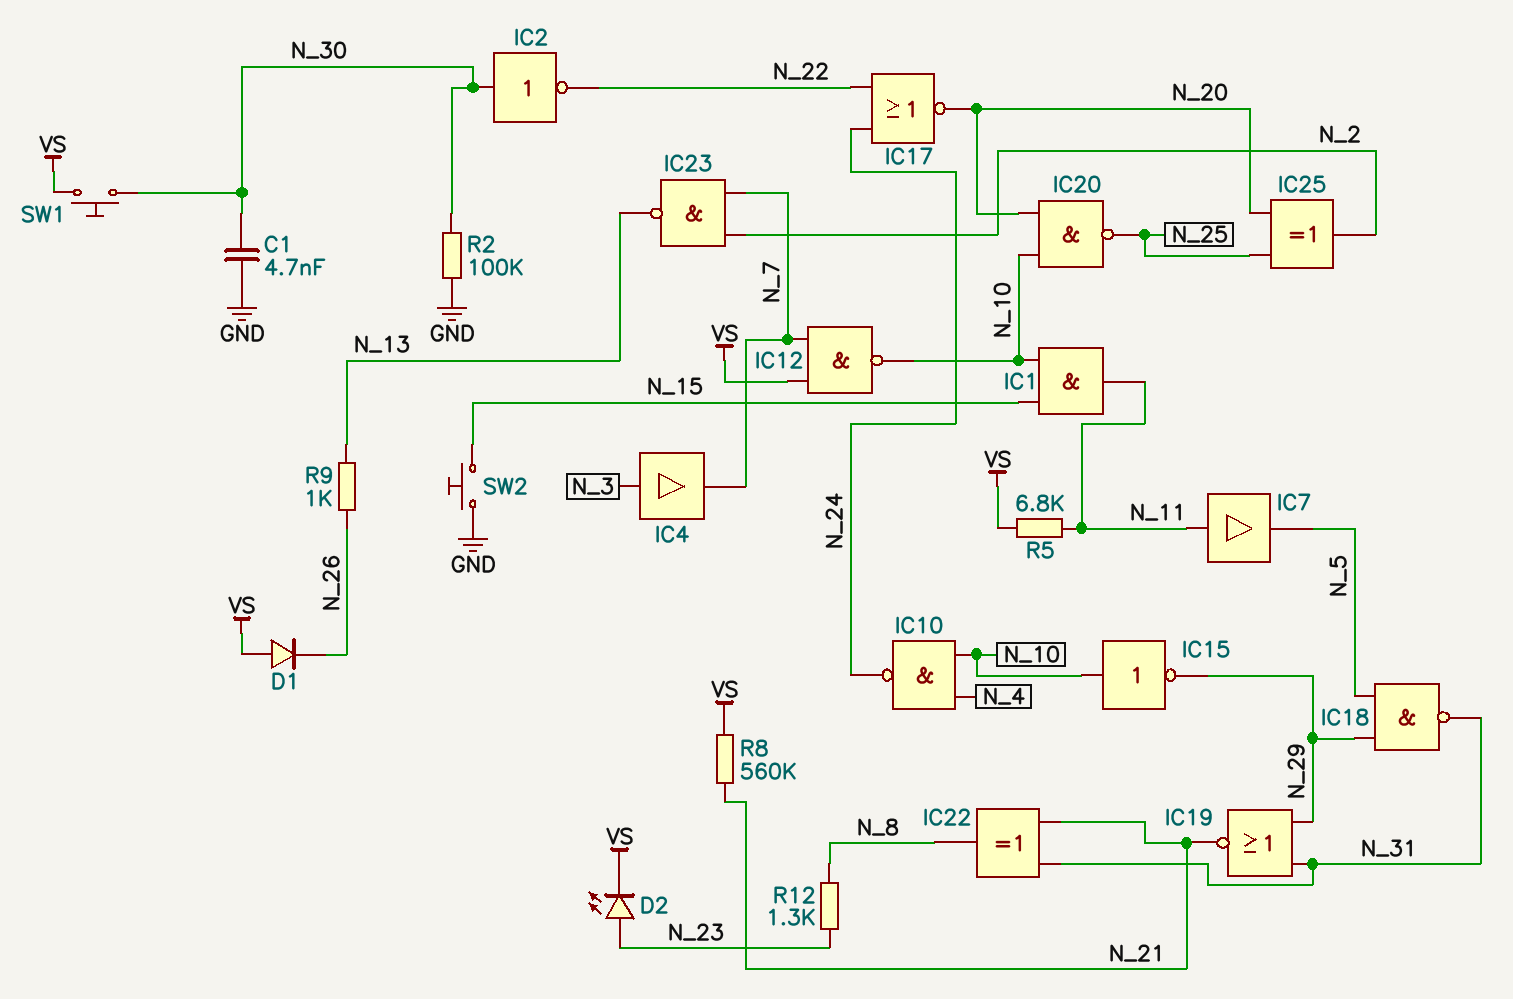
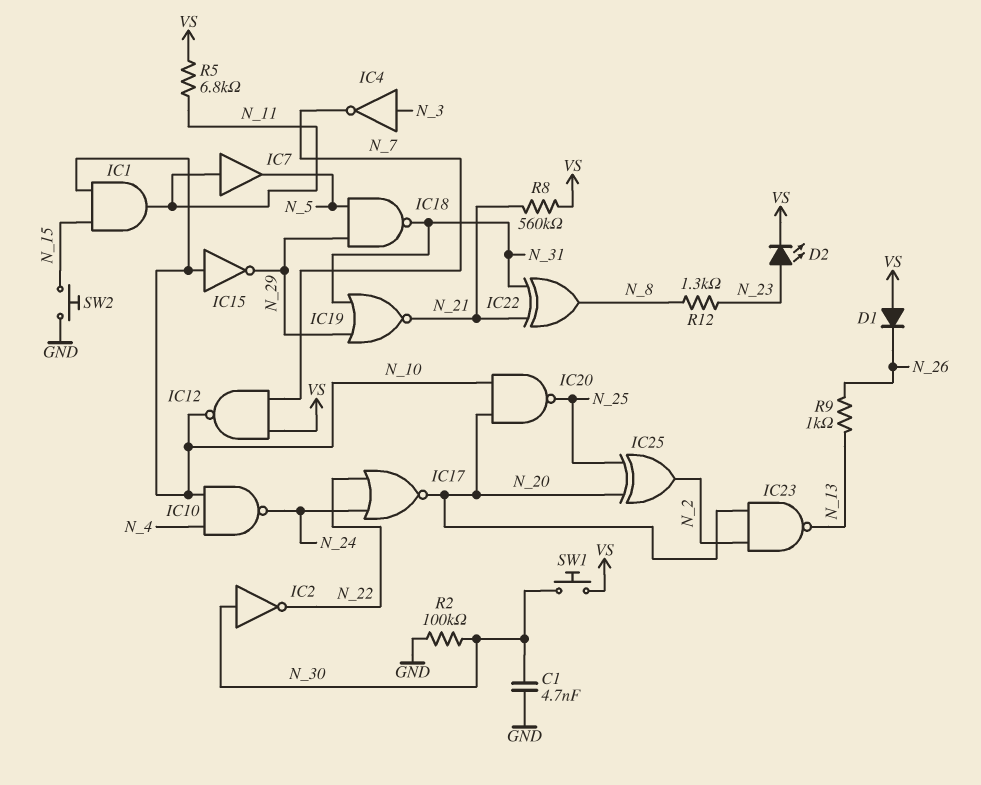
IC4: buffer (in N_3, out N_7) -> NOT (in N_3, out N_7)
IC23: NAND (in N_2, in N_7, out N_13) -> NAND (in N_2, in N_20, out N_13)

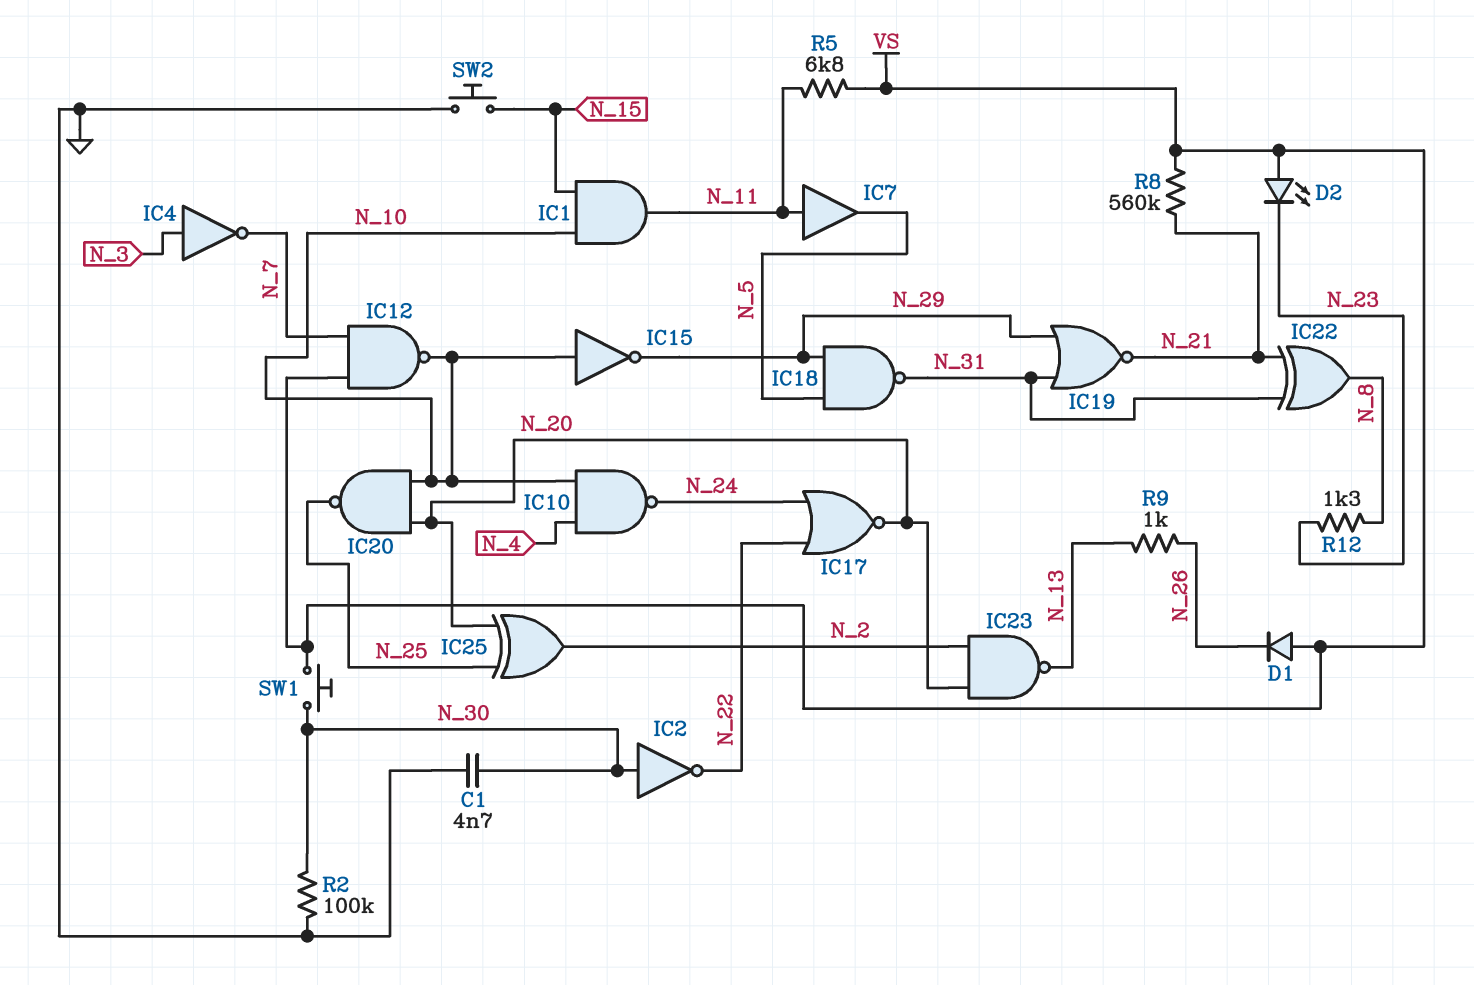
D2: LED (A N_23, K VS) -> LED (A VS, K N_23)

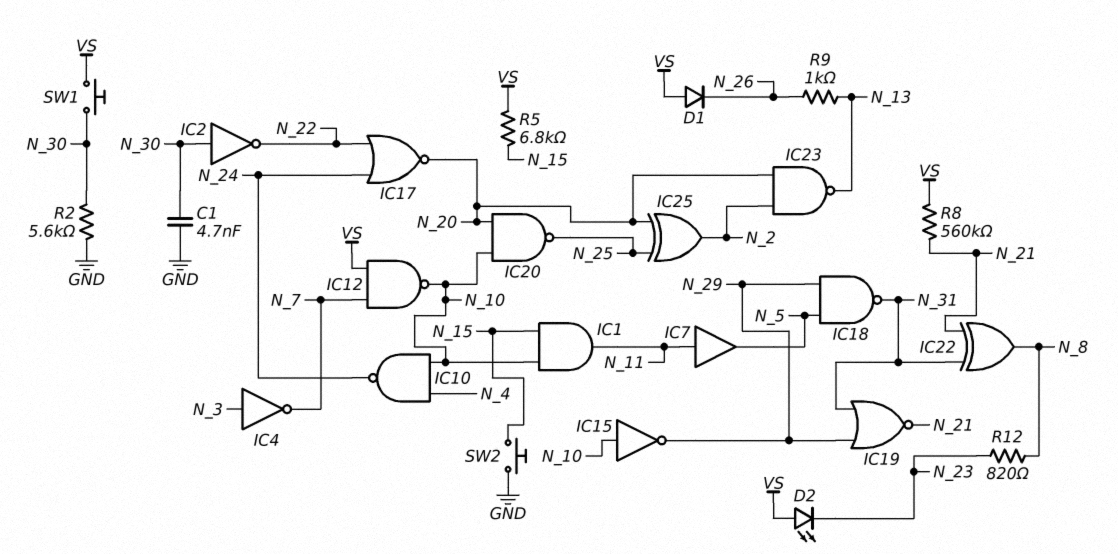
R2: 100k (GND, N_30) -> 5.6k (GND, N_30)
R5: 6.8k (N_11, VS) -> 6.8k (N_15, VS)
R12: 1.3k (N_8, N_23) -> 820 (N_8, N_23)

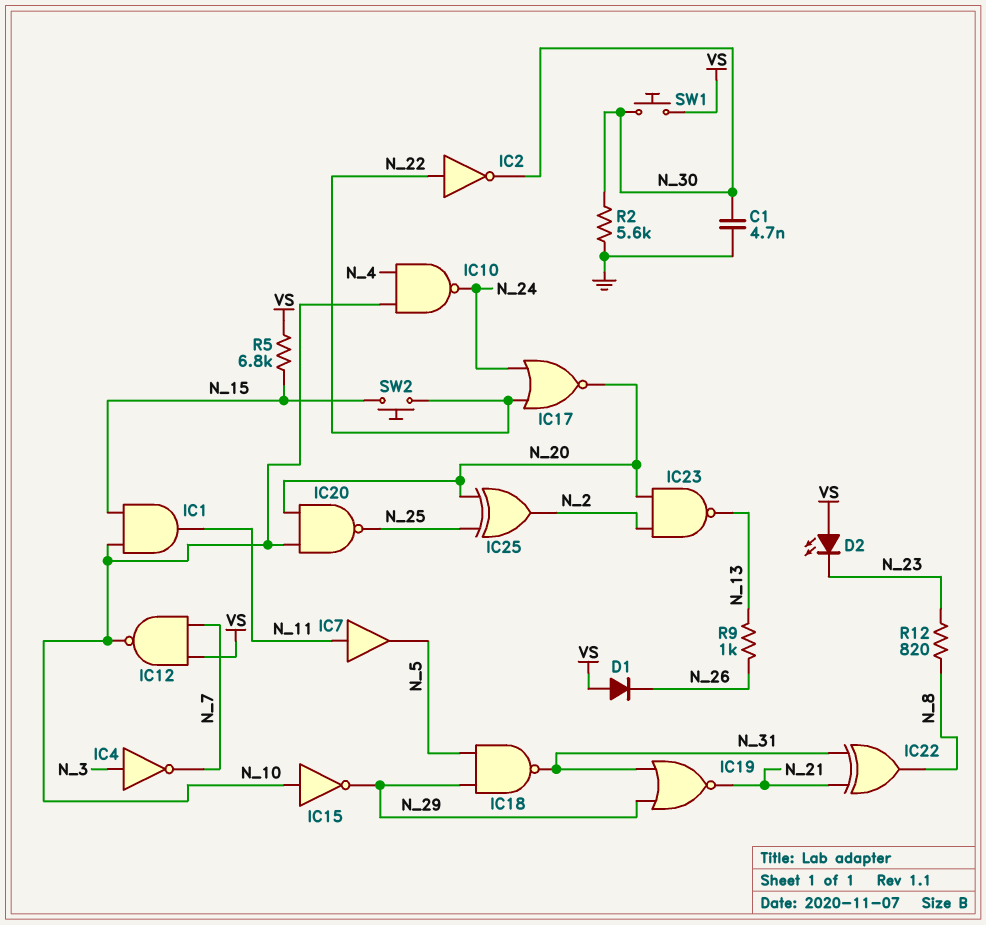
IC2: NOT (in N_30, out N_22) -> NOT (in N_22, out N_30)
R8: 560k (N_21, VS) -> none
SW2: button (GND, N_15) -> button (N_15, N_22)

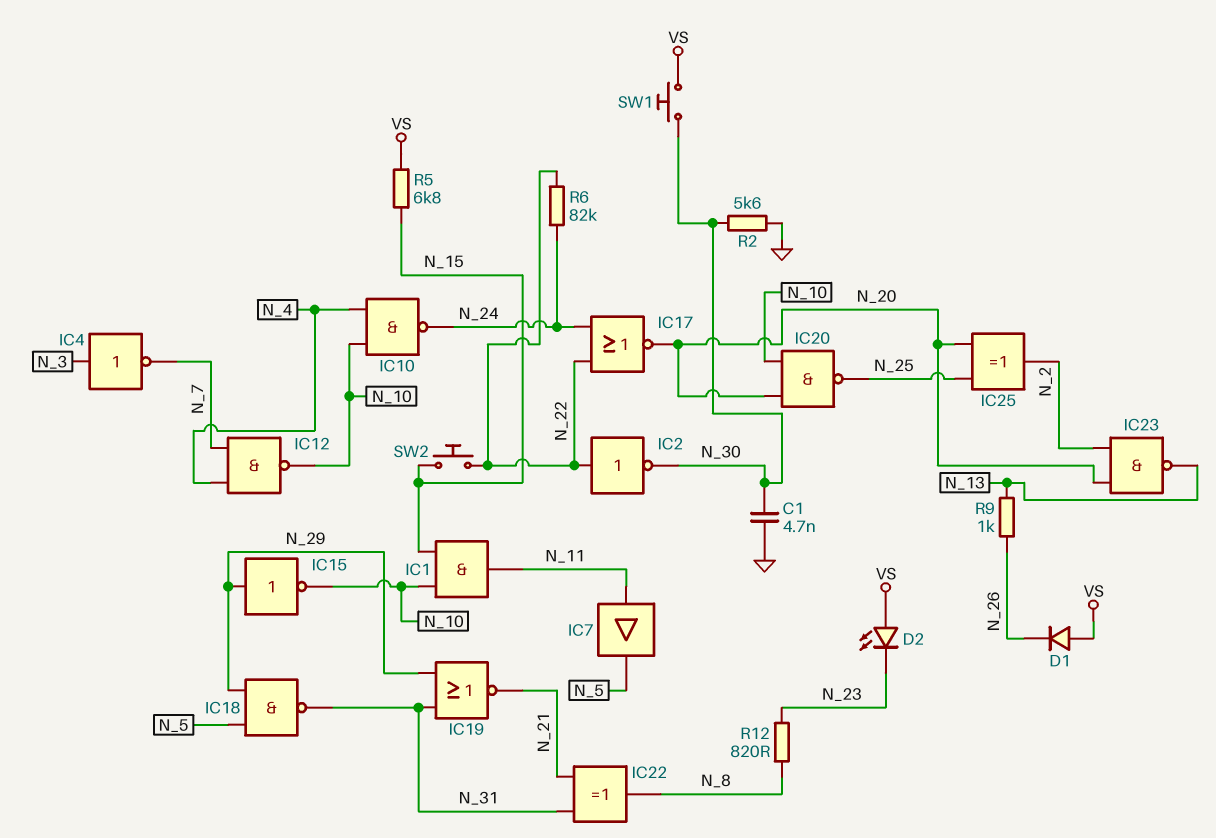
IC12: NAND (in N_7, in VS, out N_10) -> NAND (in N_4, in N_7, out N_10)
IC15: NOT (in N_10, out N_29) -> NOT (in N_29, out N_10)
R6: none -> 82k (N_22, N_24)

